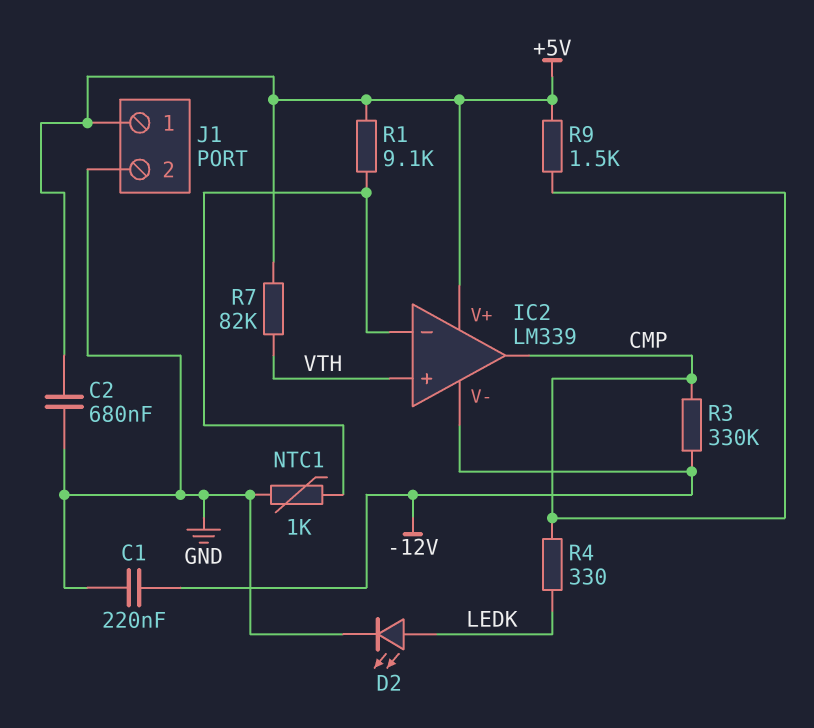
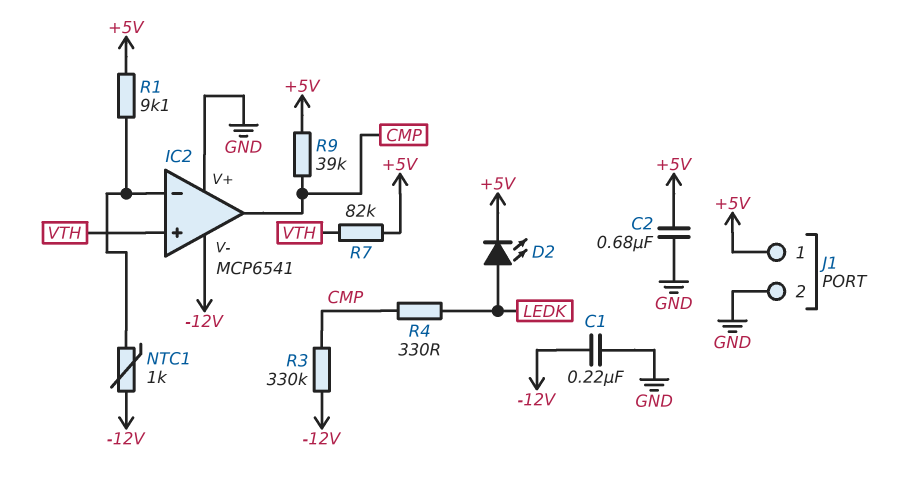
D2: LED (A LEDK, K GND) -> LED (A LEDK, K +5V)
IC2: LM339 -> MCP6541
IC2 pin V+: +5V -> GND
NTC1: 1k (GND, IC2/in-) -> 1k (-12V, IC2/in-)
R9: 1.5k (+5V, CMP) -> 39k (+5V, CMP)

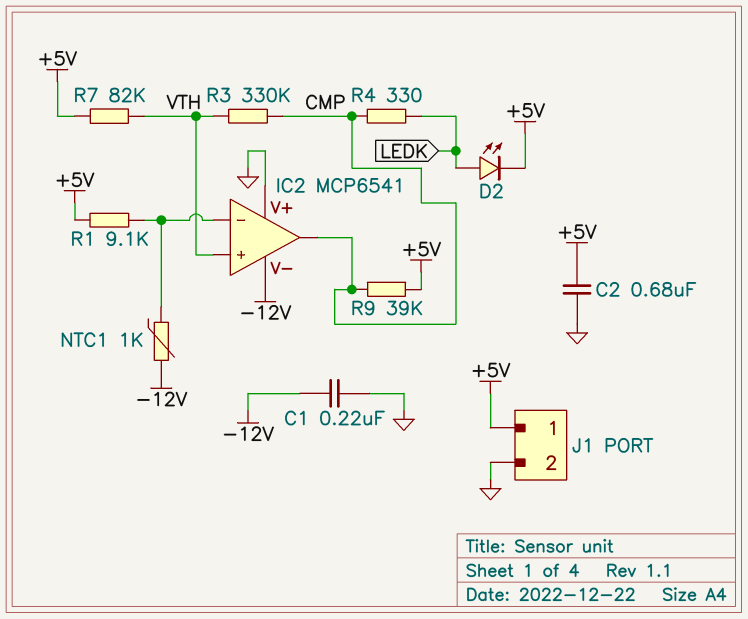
R3: 330k (-12V, CMP) -> 330k (CMP, VTH)

